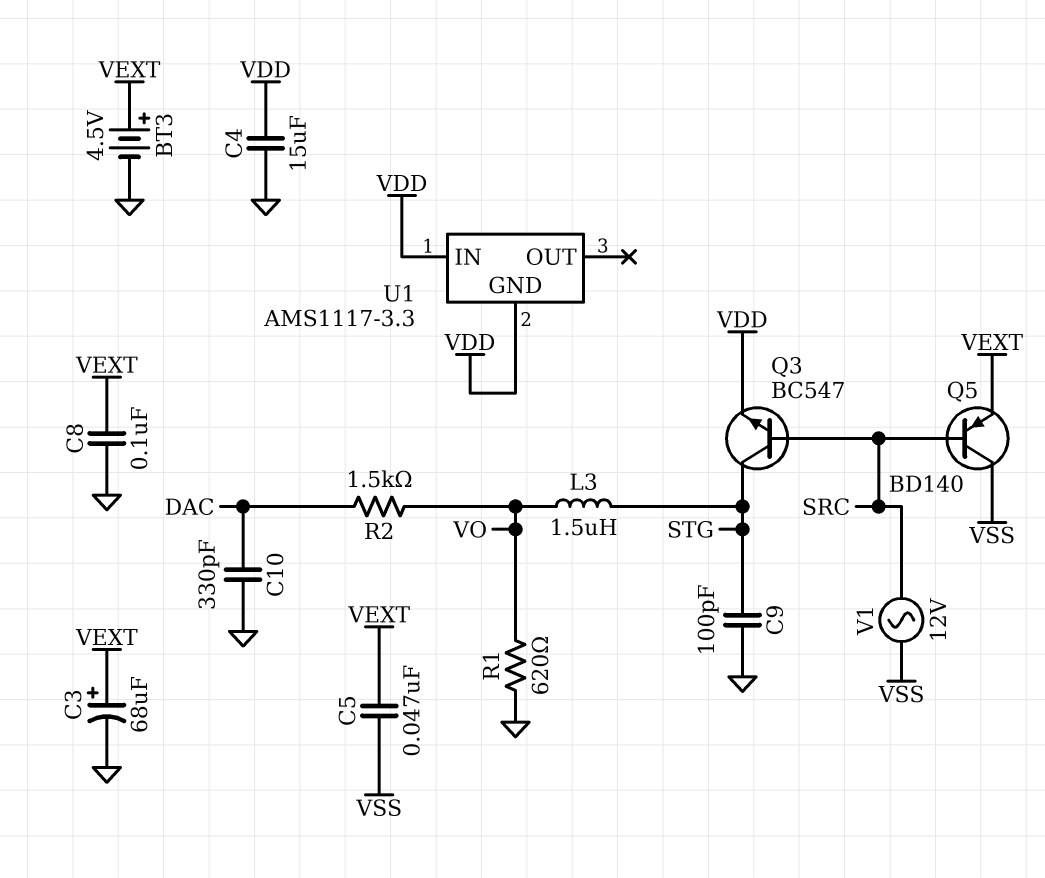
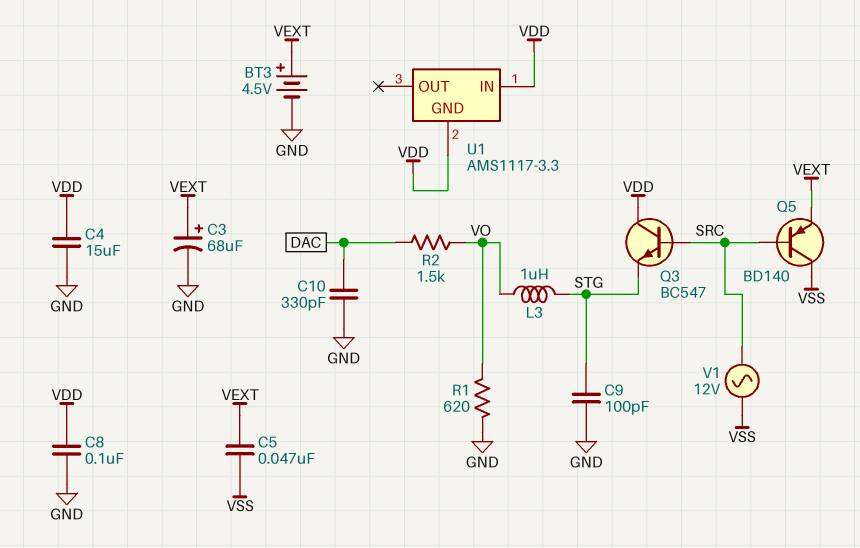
C8: 100nF (GND, VEXT) -> 100nF (GND, VDD)
L3: 1.5uH (STG, VO) -> 1uH (STG, VO)
Q3: NPN BC547 (B SRC, C STG, E VDD) -> NPN BC547 (B SRC, C VDD, E STG)

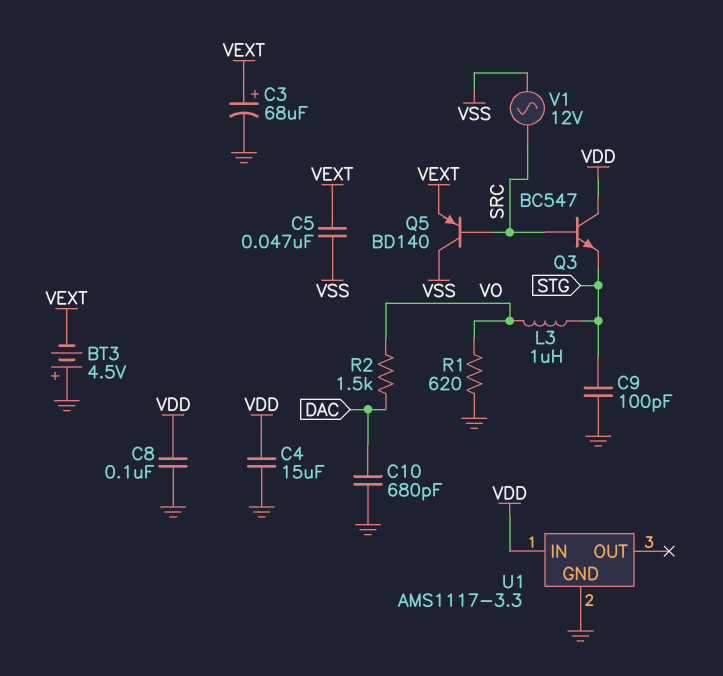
BT3: 4.5V (plus VEXT, minus GND) -> 4.5V (plus GND, minus VEXT)
C10: 330pF (DAC, GND) -> 680pF (DAC, GND)
U1 pin GND: VDD -> GND

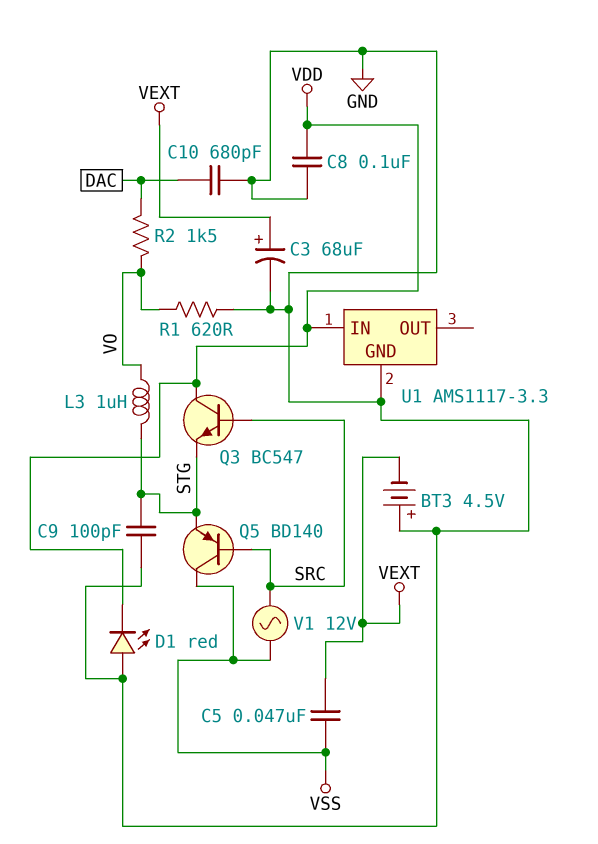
C4: 15uF (GND, VDD) -> none
D1: none -> LED red (A GND, K VDD)
Q5: PNP BD140 (B SRC, C VSS, E VEXT) -> PNP BD140 (B SRC, C VSS, E STG)

